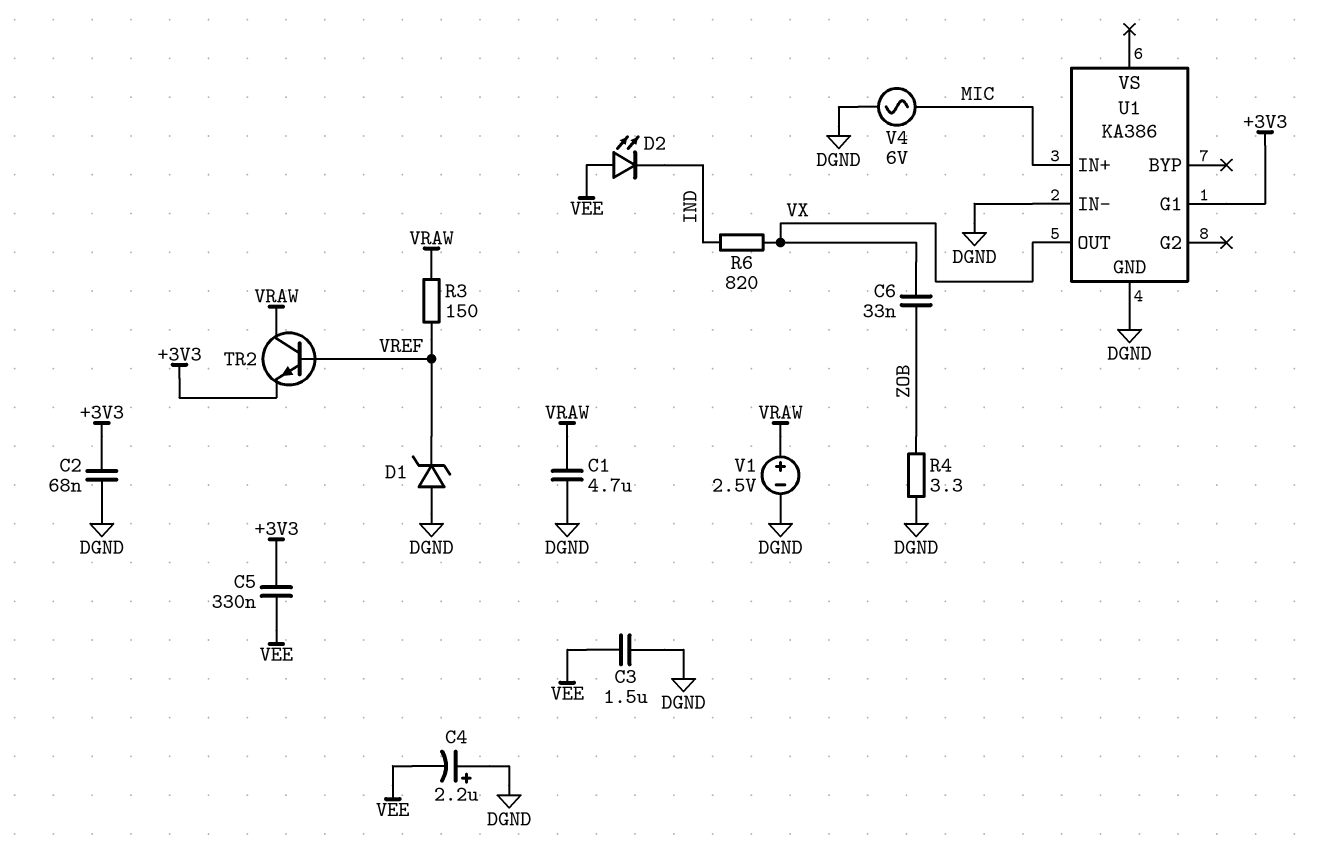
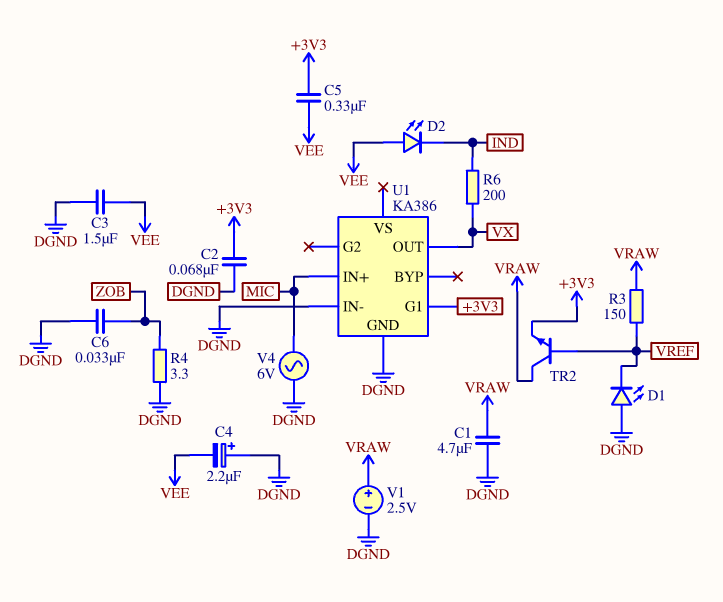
C6: 33nF (VX, ZOB) -> 33nF (DGND, ZOB)
D1: zener (A DGND, K VREF) -> LED (A DGND, K VREF)
R6: 820 (IND, VX) -> 200 (IND, VX)

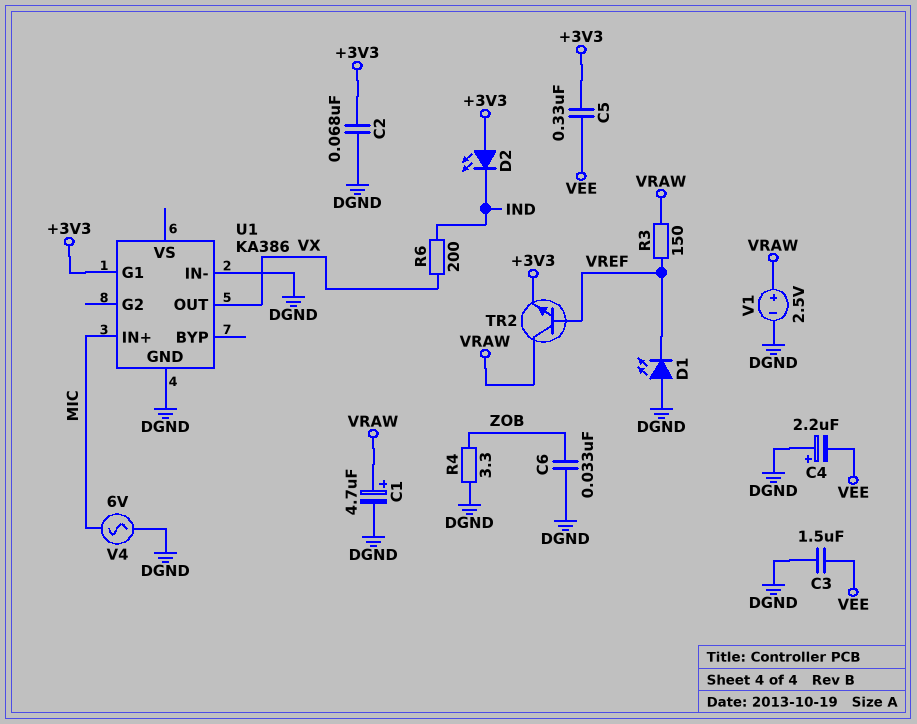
C1: 4.7uF (DGND, VRAW) -> 4.7uF (plus VRAW, minus DGND)
D2: LED (A VEE, K IND) -> LED (A +3V3, K IND)

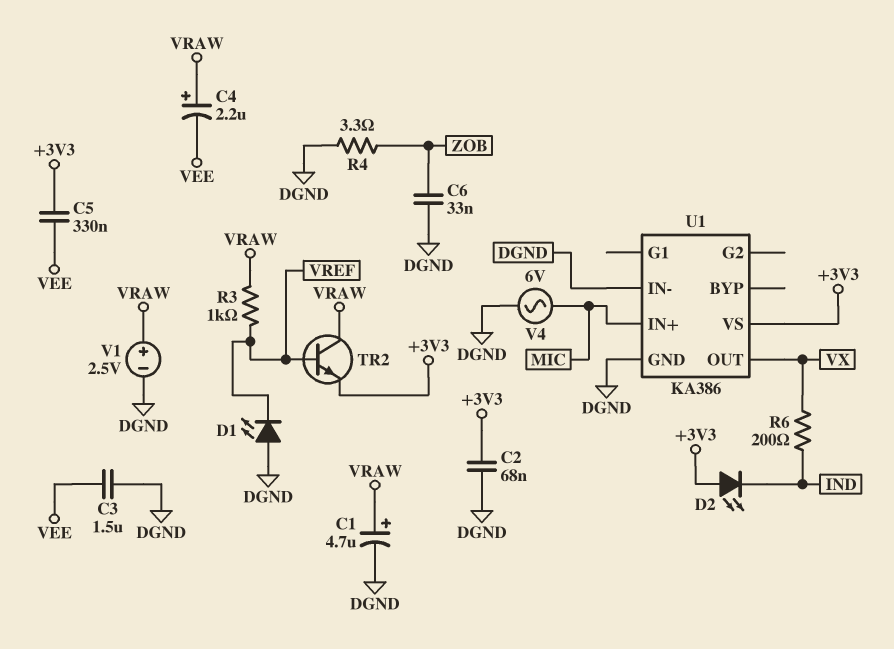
C4: 2.2uF (plus DGND, minus VEE) -> 2.2uF (plus VRAW, minus VEE)
R3: 150 (VRAW, VREF) -> 1k (VRAW, VREF)
U1 pin G1: +3V3 -> none
U1 pin VS: none -> +3V3

